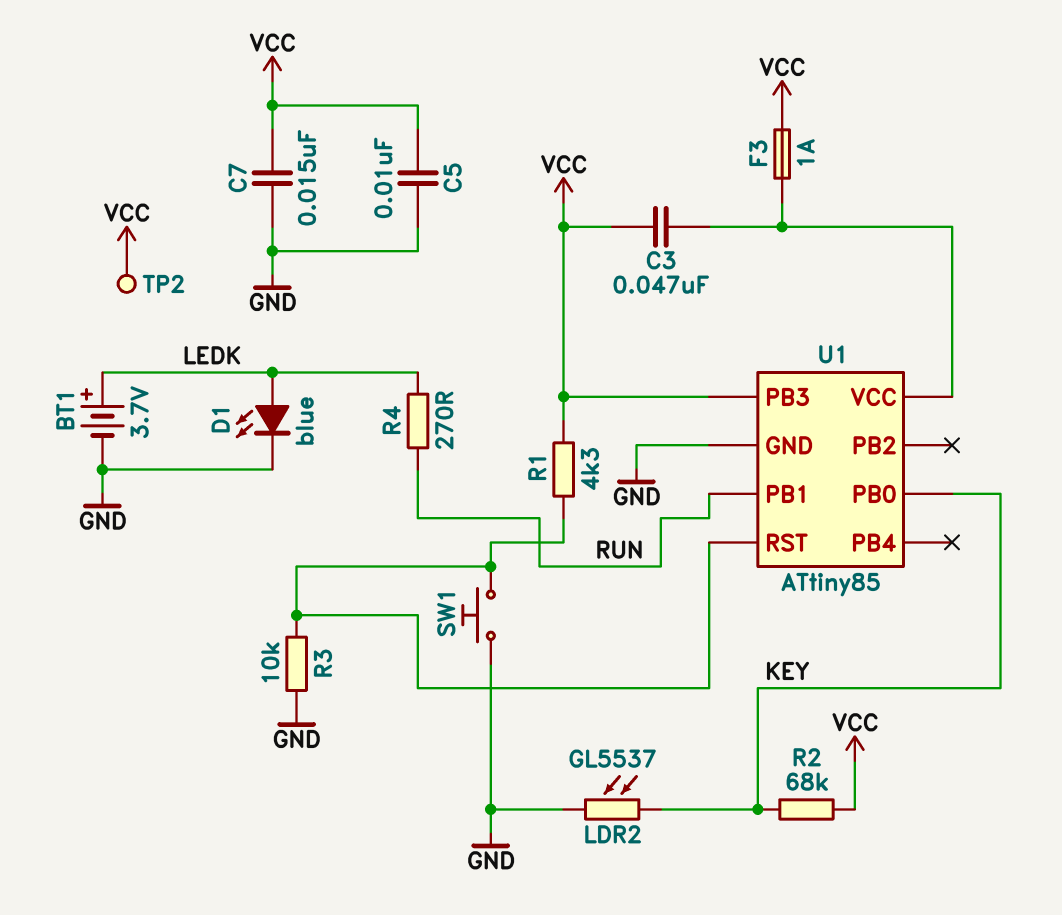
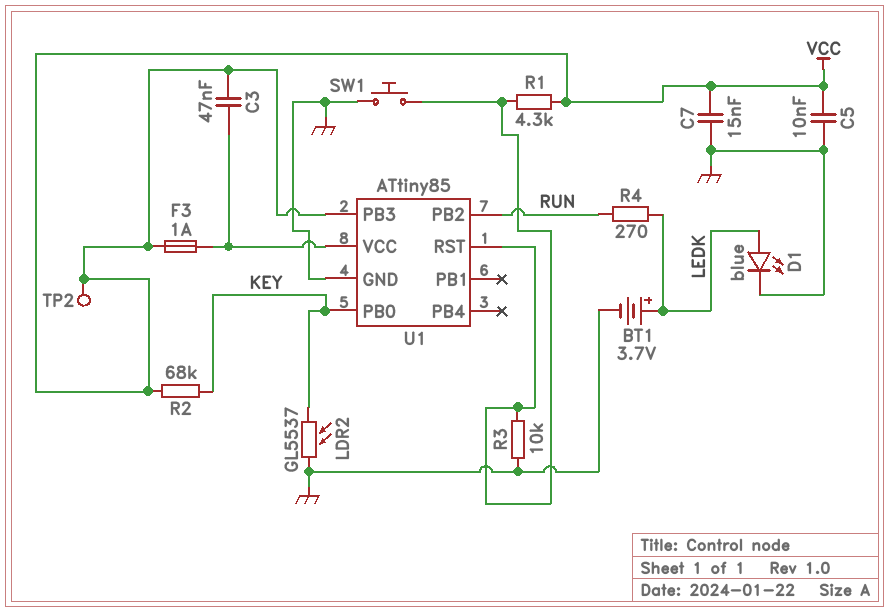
U1 pin PB1: RUN -> none
U1 pin PB2: none -> RUN

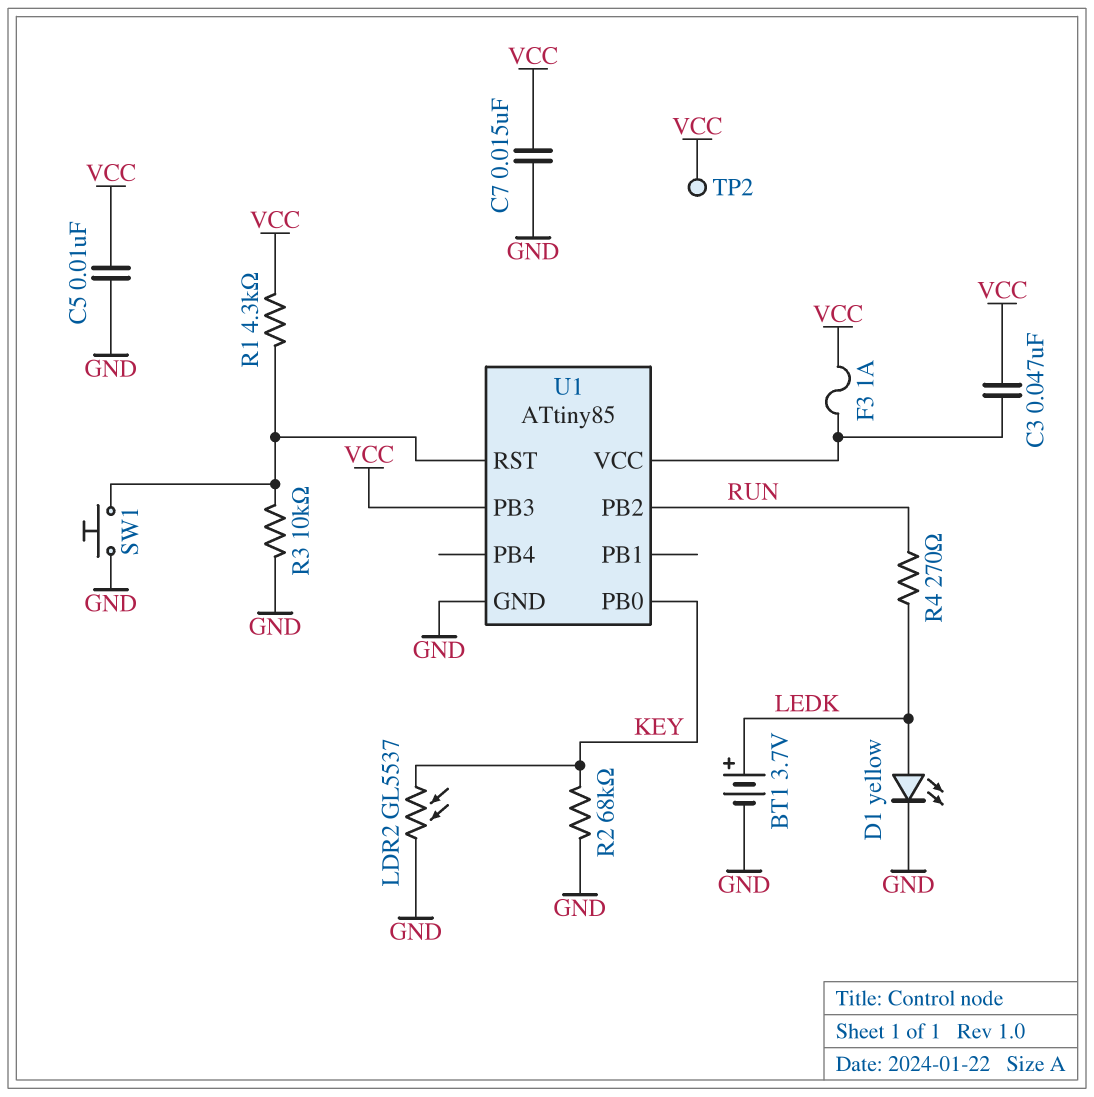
D1: LED blue (A LEDK, K GND) -> LED yellow (A LEDK, K GND)
R2: 68k (KEY, VCC) -> 68k (GND, KEY)

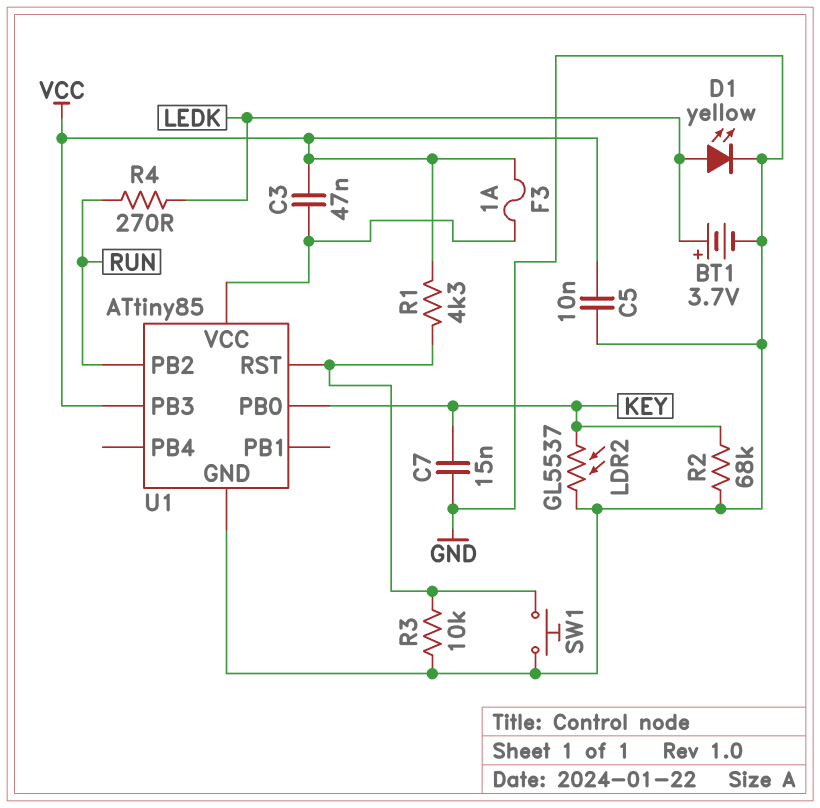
C7: 15nF (GND, VCC) -> 15nF (GND, KEY)
TP2: test point (VCC) -> none

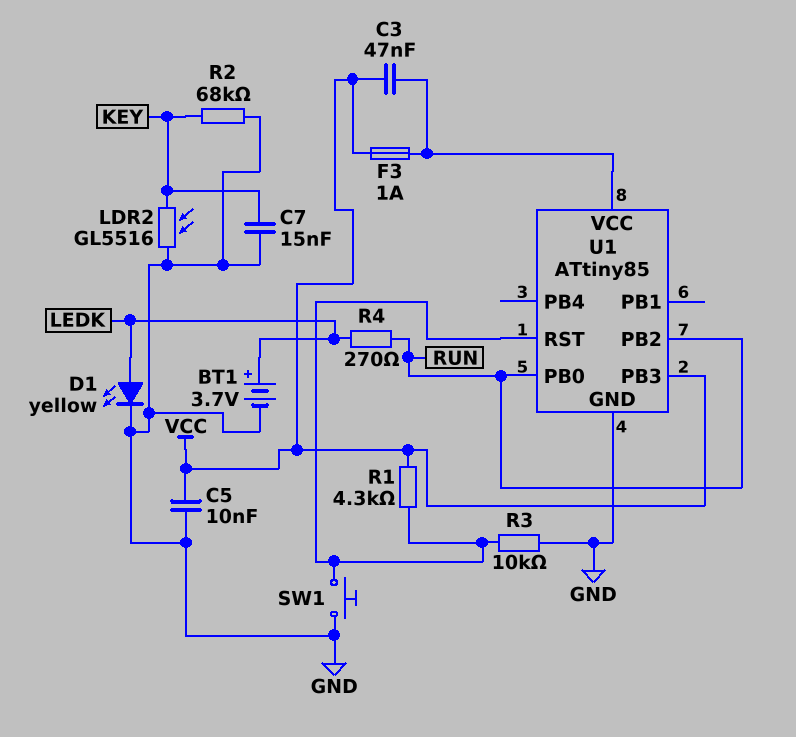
LDR2: GL5537 (GND, KEY) -> GL5516 (GND, KEY)
U1 pin PB0: KEY -> RUN

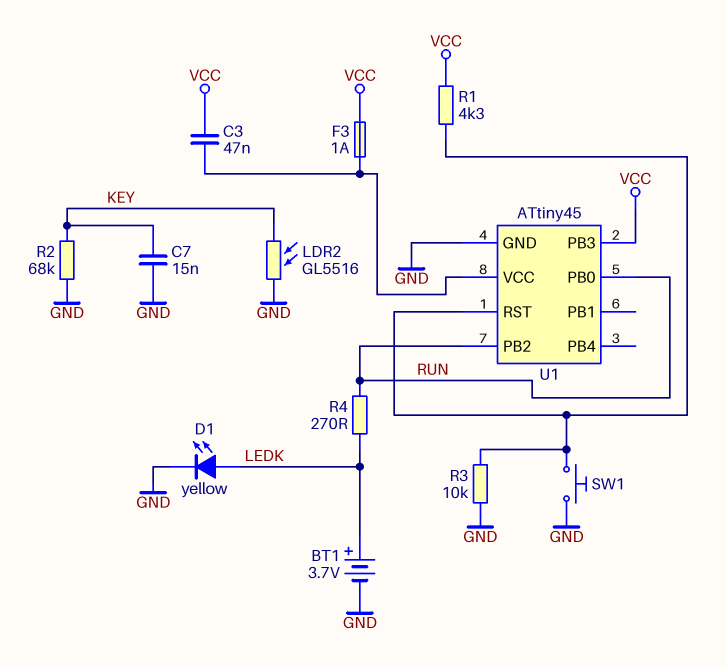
C5: 10nF (GND, VCC) -> none
U1: ATtiny85 -> ATtiny45

